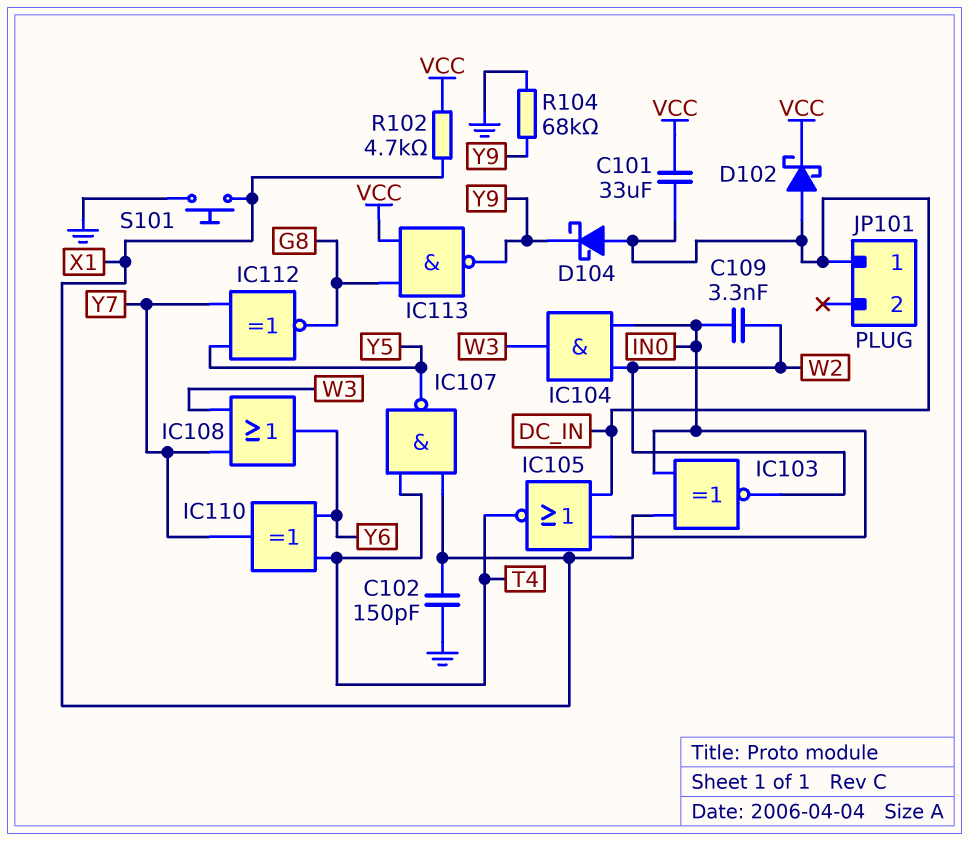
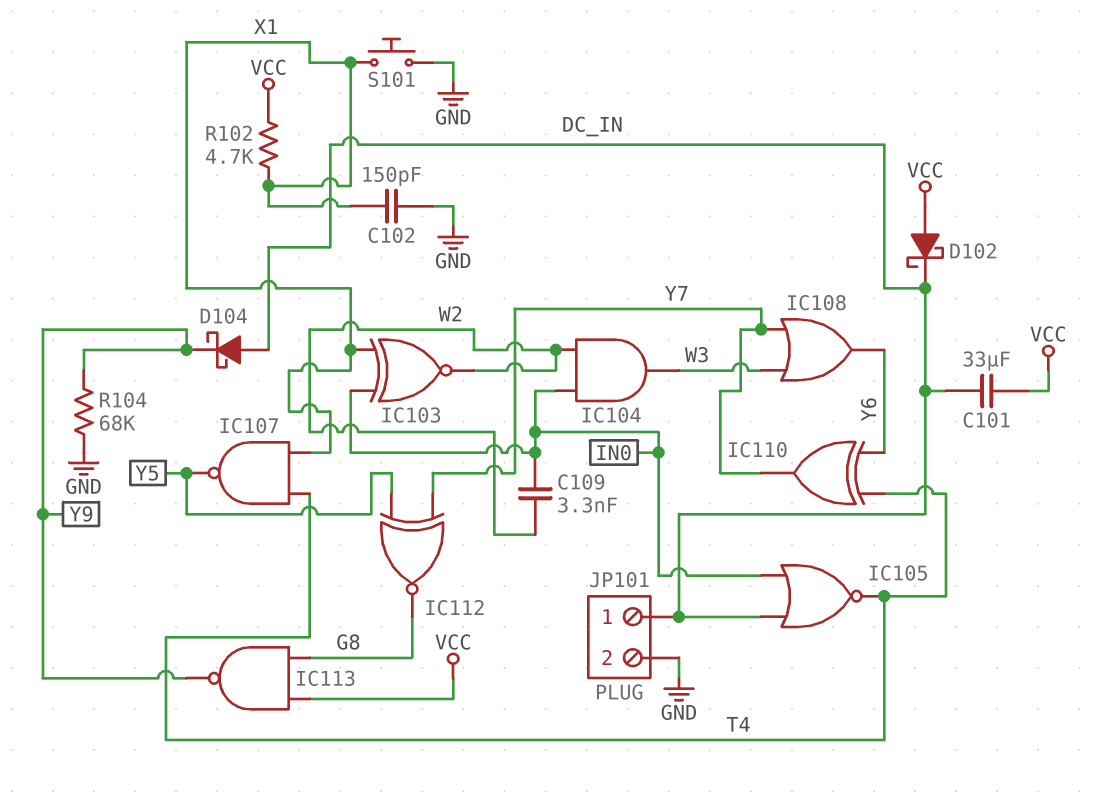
D102: schottky (A DC_IN, K VCC) -> schottky (A VCC, K DC_IN)
JP101 pin 2: none -> GND

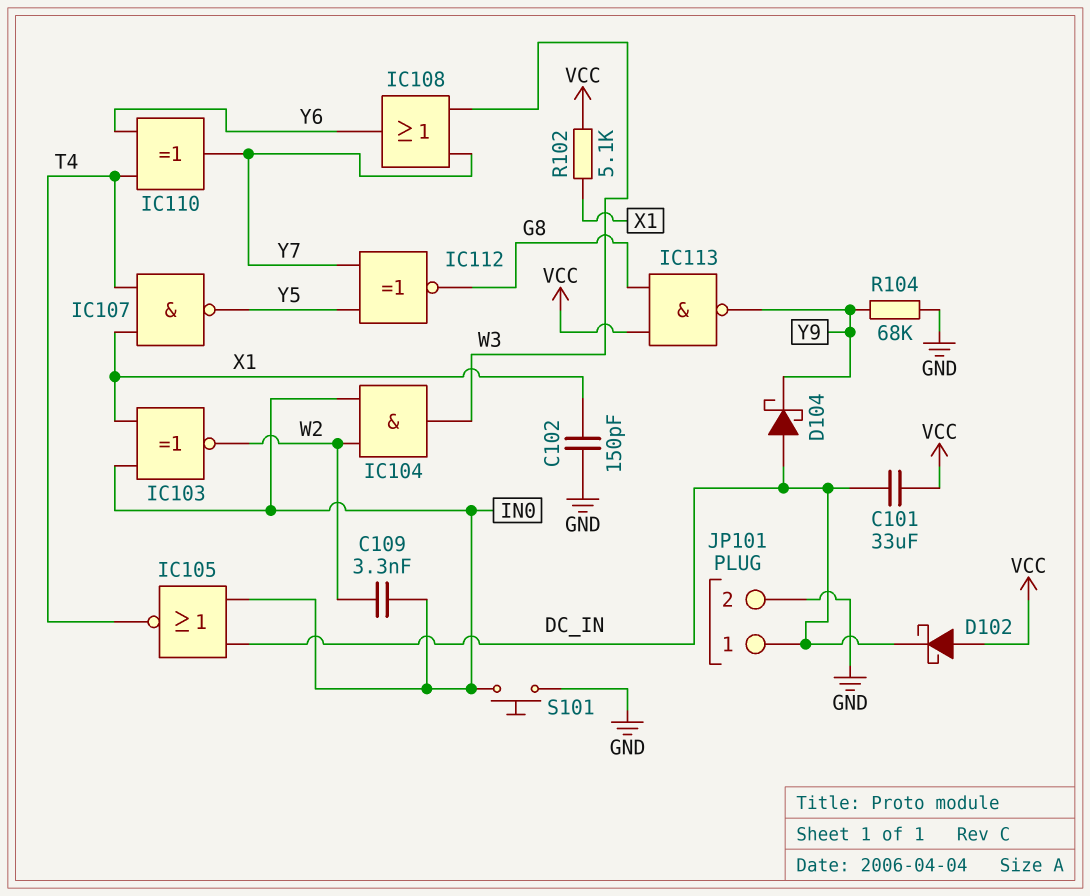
R102: 4.7k (VCC, X1) -> 5.1k (VCC, X1)
S101: button (GND, X1) -> button (GND, IN0)

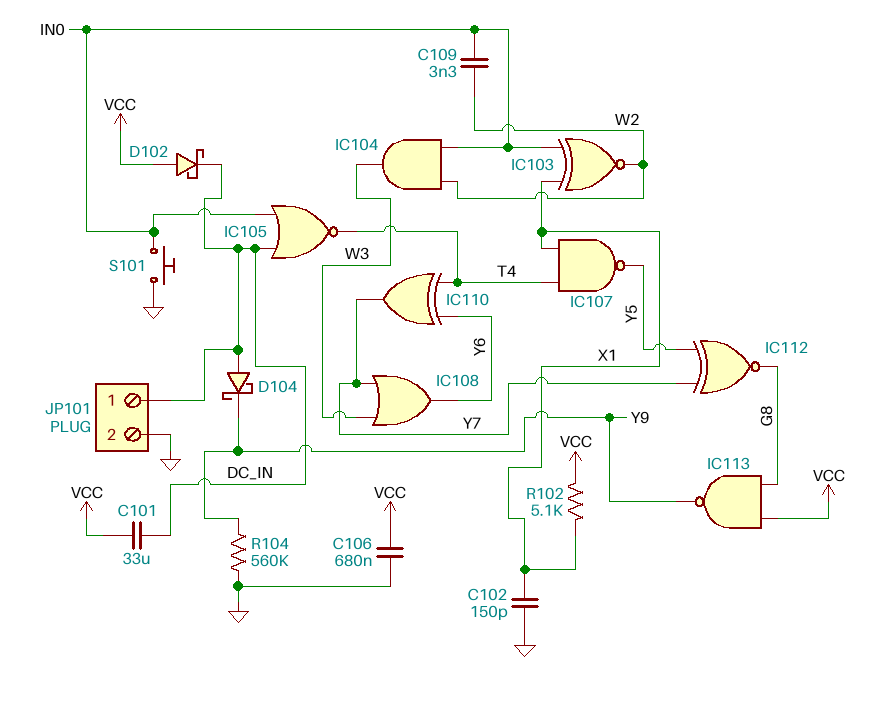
C106: none -> 680nF (GND, VCC)
R104: 68k (GND, Y9) -> 560k (GND, Y9)

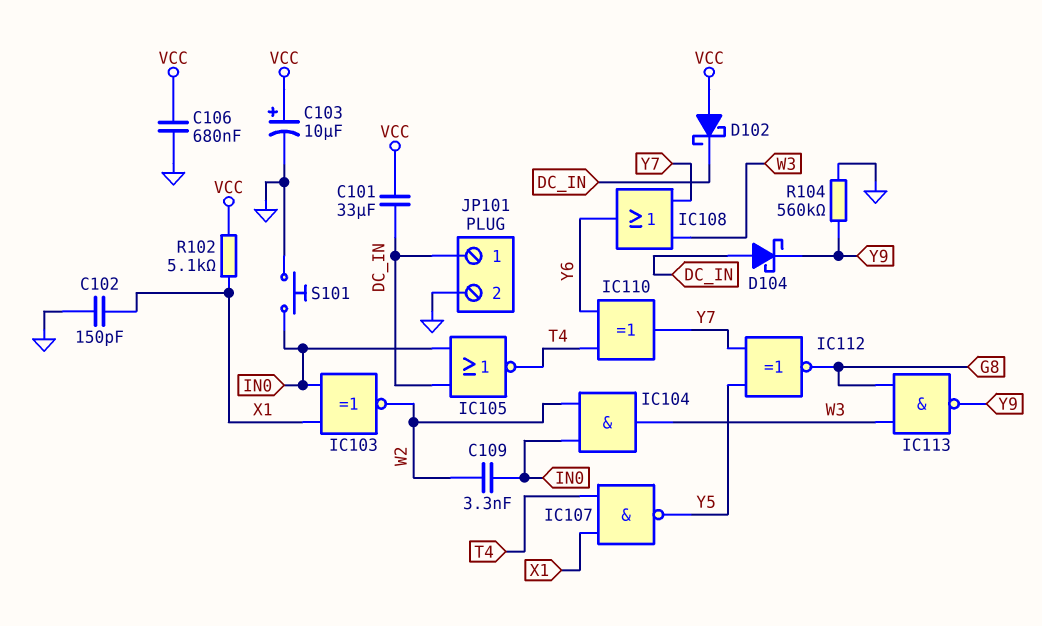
C103: none -> 10uF (plus VCC, minus GND)
IC113: NAND (in G8, in VCC, out Y9) -> NAND (in G8, in W3, out Y9)

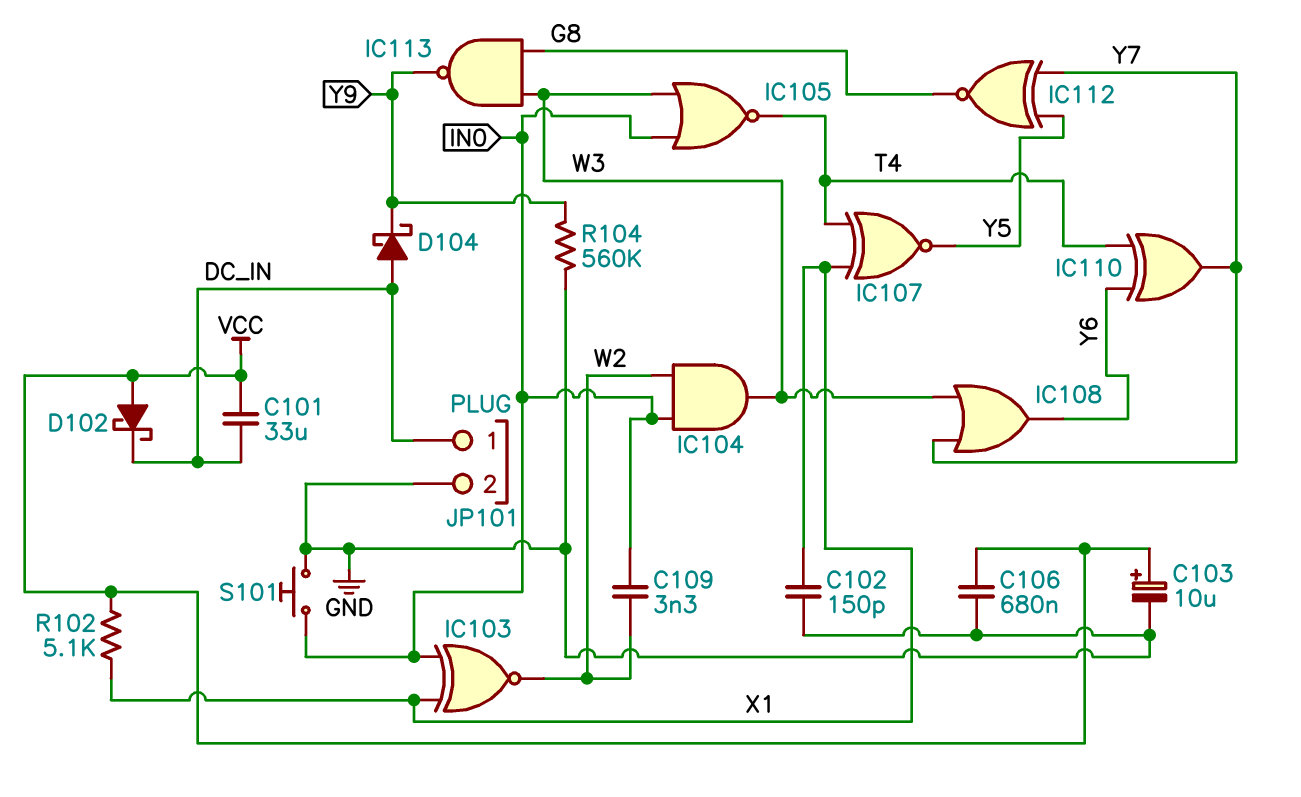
IC105: NOR (in DC_IN, in IN0, out T4) -> NOR (in IN0, in W3, out T4)
IC107: NAND (in T4, in X1, out Y5) -> XNOR (in T4, in X1, out Y5)

